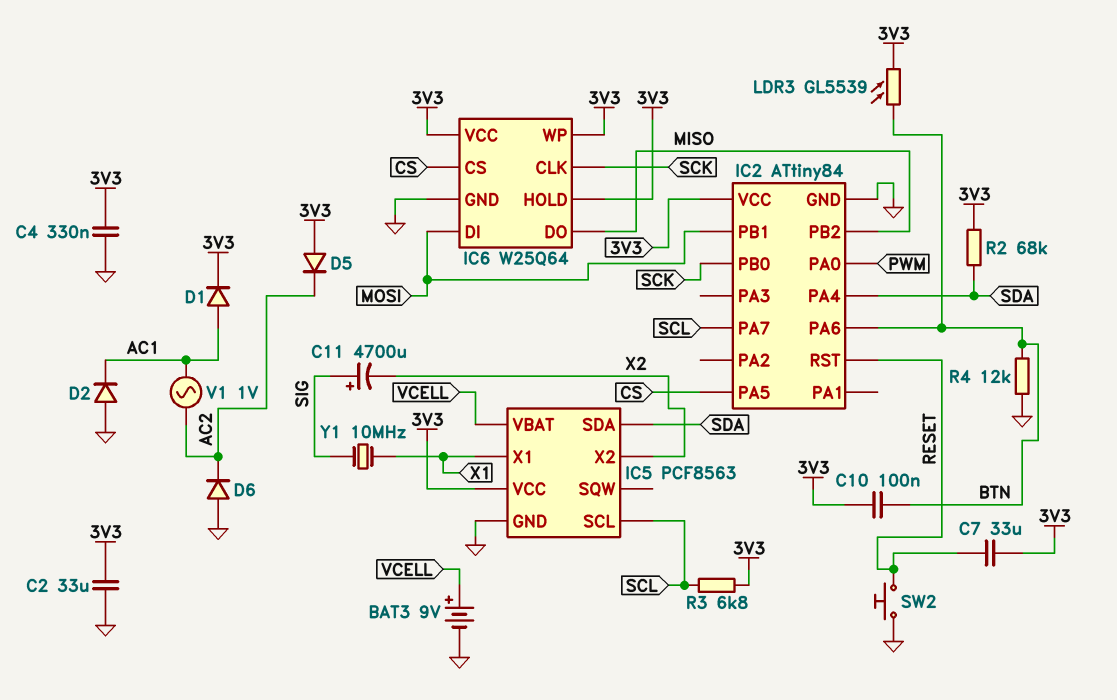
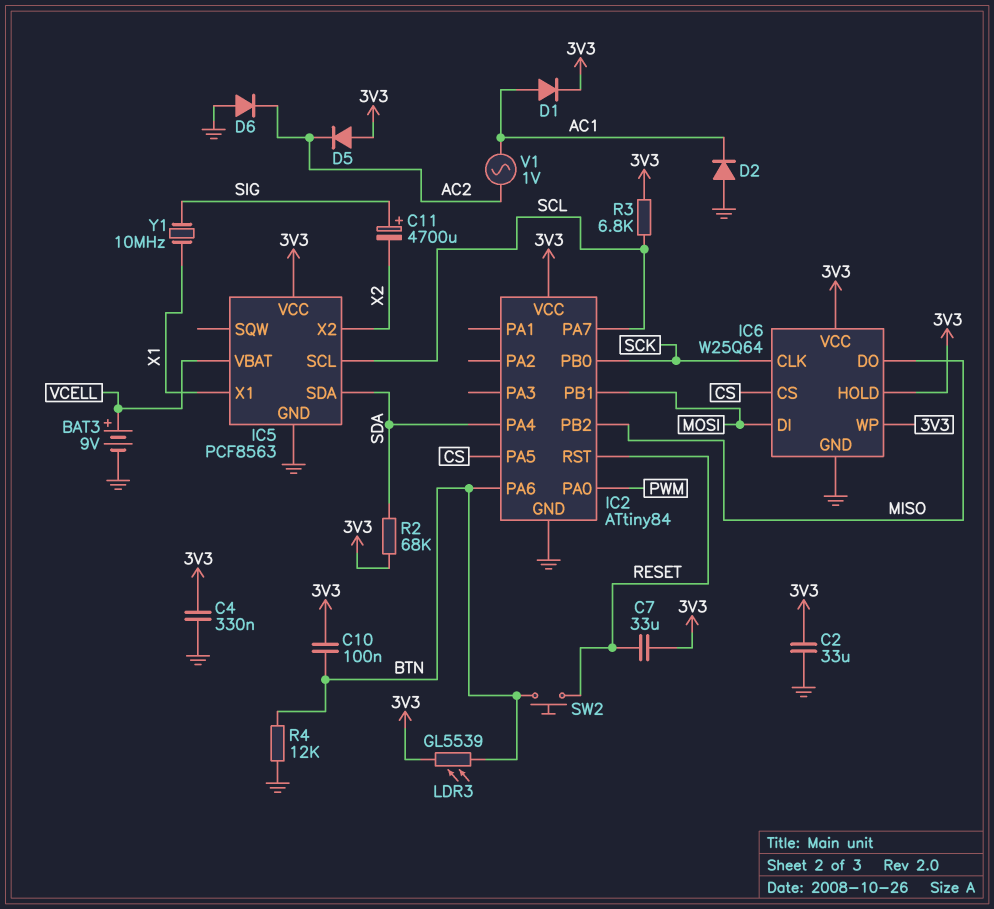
SW2: button (GND, RESET) -> button (BTN, RESET)

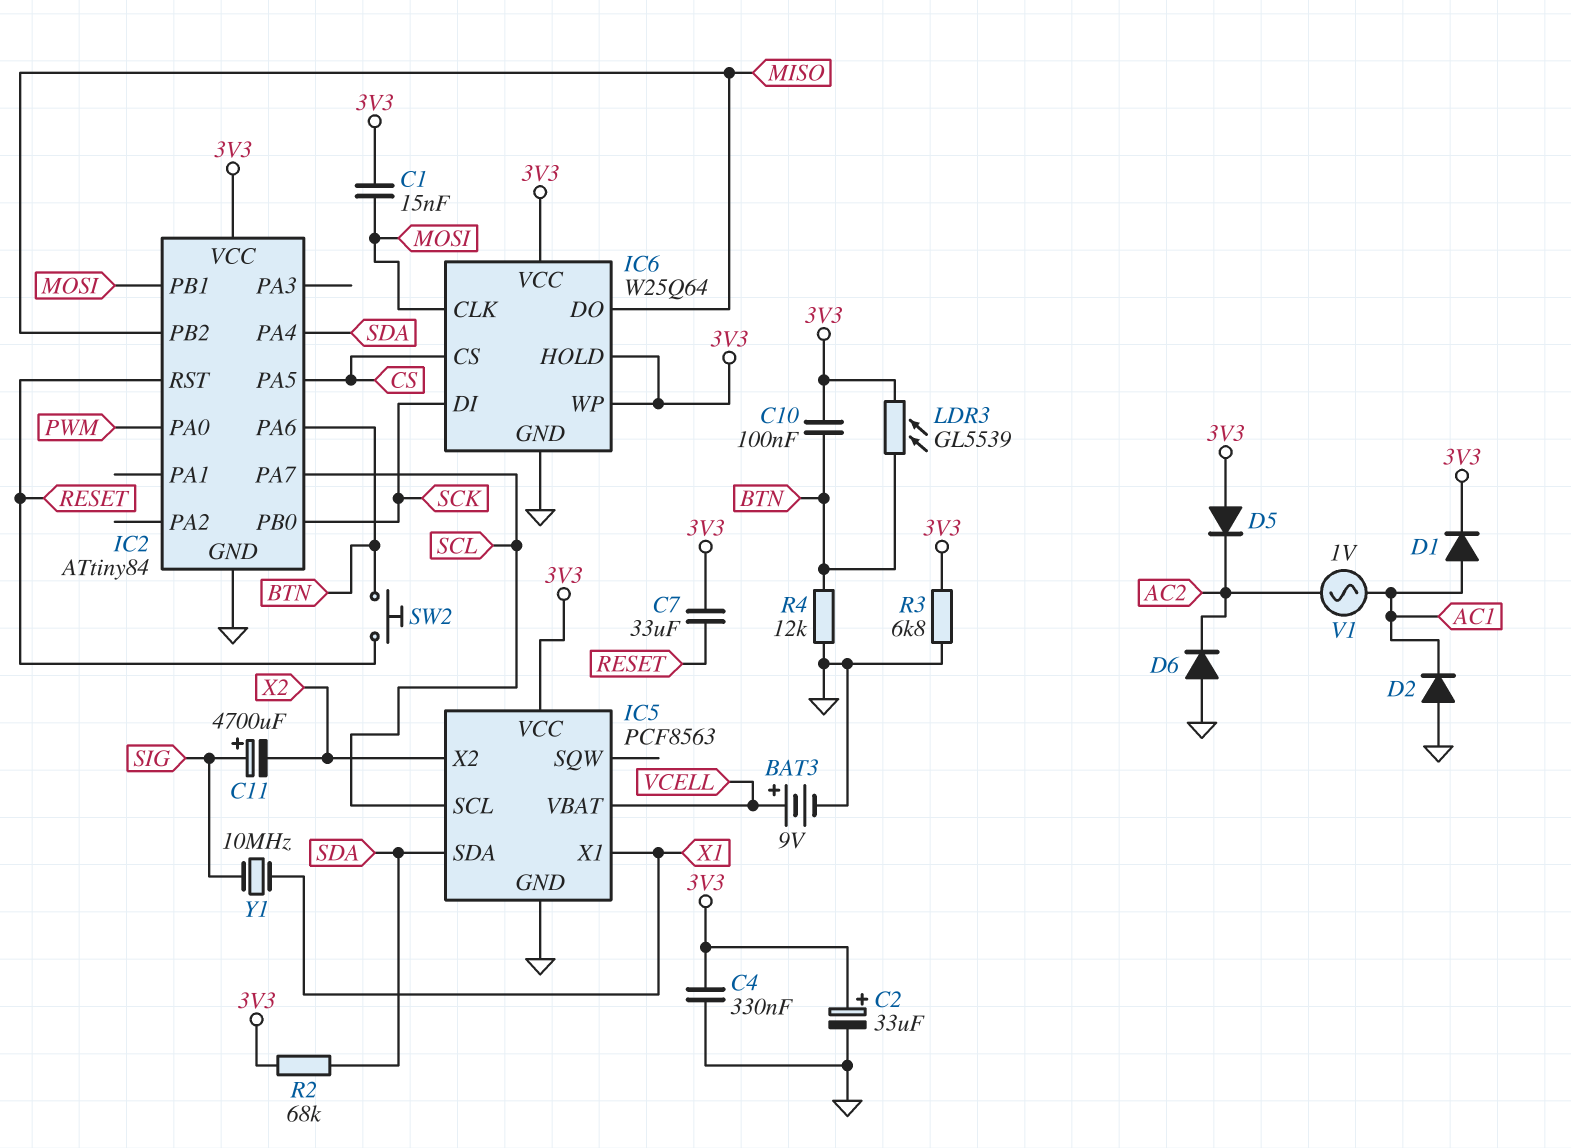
C1: none -> 15nF (3V3, MOSI)
C2: 33uF (3V3, GND) -> 33uF (plus 3V3, minus GND)
IC6 pin CLK: SCK -> MOSI
IC6 pin DI: MOSI -> SCK
R3: 6.8k (3V3, SCL) -> 6.8k (3V3, GND)

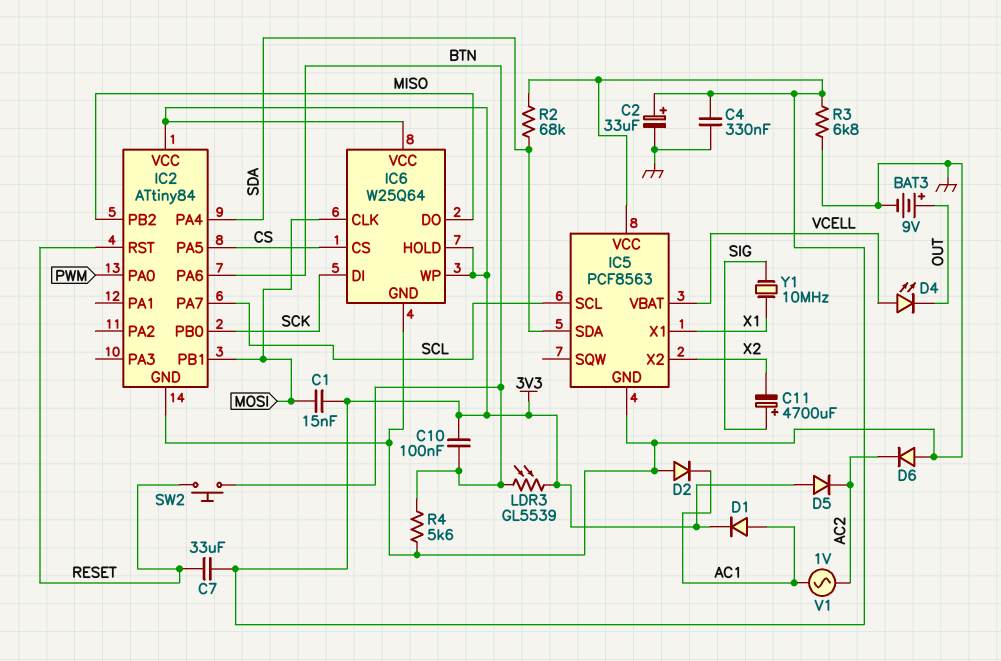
BAT3: 9V (plus VCELL, minus GND) -> 9V (plus OUT, minus GND)
D4: none -> LED (A VCELL, K OUT)
R4: 12k (BTN, GND) -> 5.6k (BTN, GND)

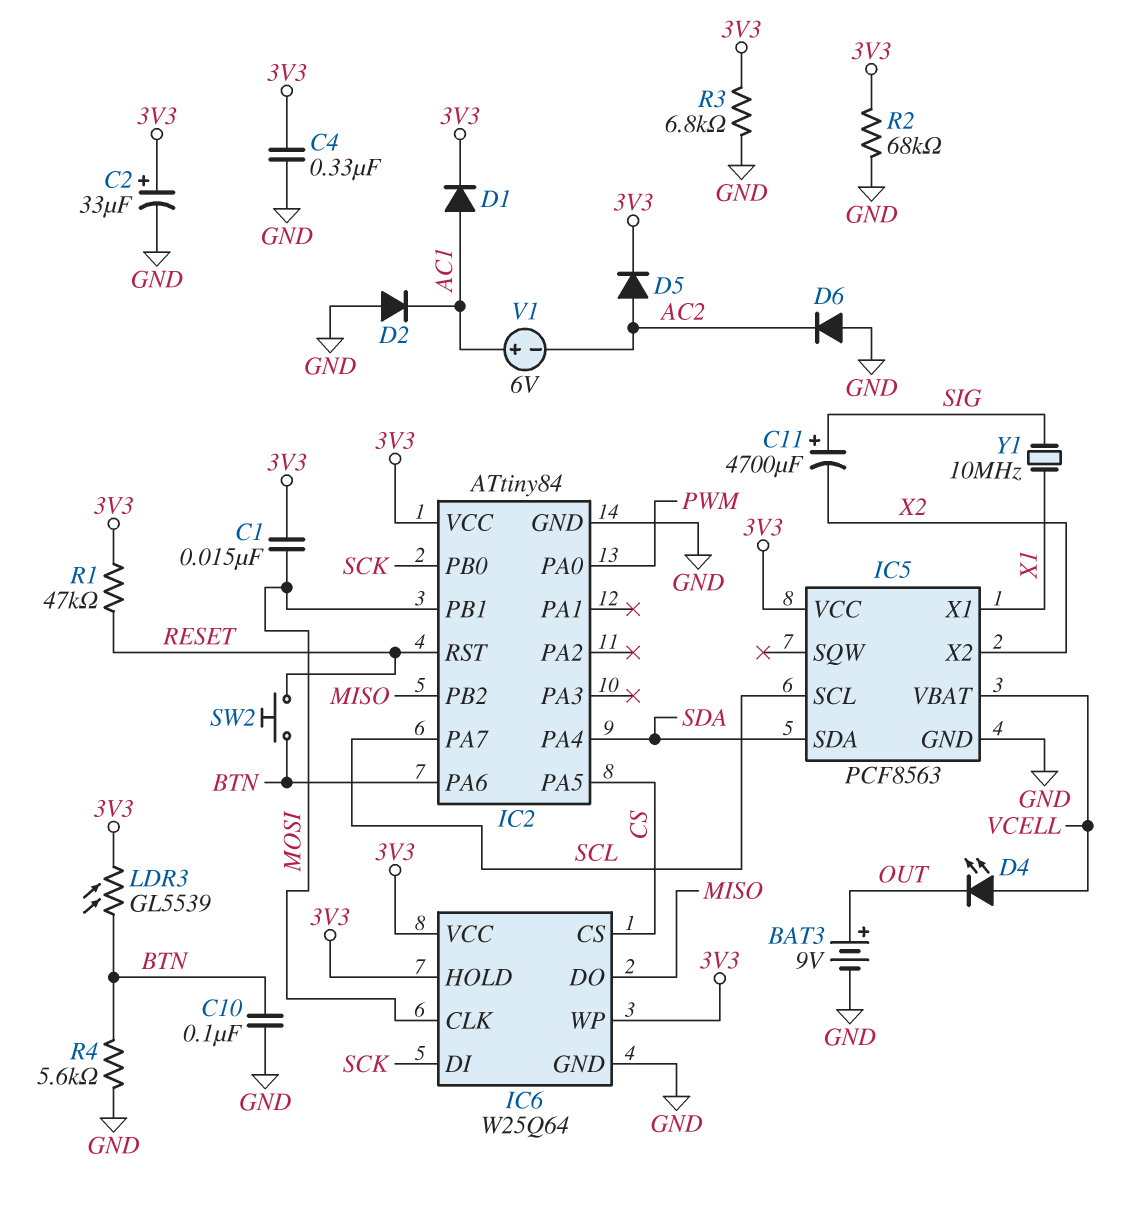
C7: 33uF (3V3, RESET) -> none
C10: 100nF (3V3, BTN) -> 100nF (BTN, GND)
D5: diode (A 3V3, K AC2) -> diode (A AC2, K 3V3)
R1: none -> 47k (3V3, RESET)
R2: 68k (3V3, SDA) -> 68k (3V3, GND)
V1: AC 1V (AC1, AC2) -> 6V (plus AC1, minus AC2)

